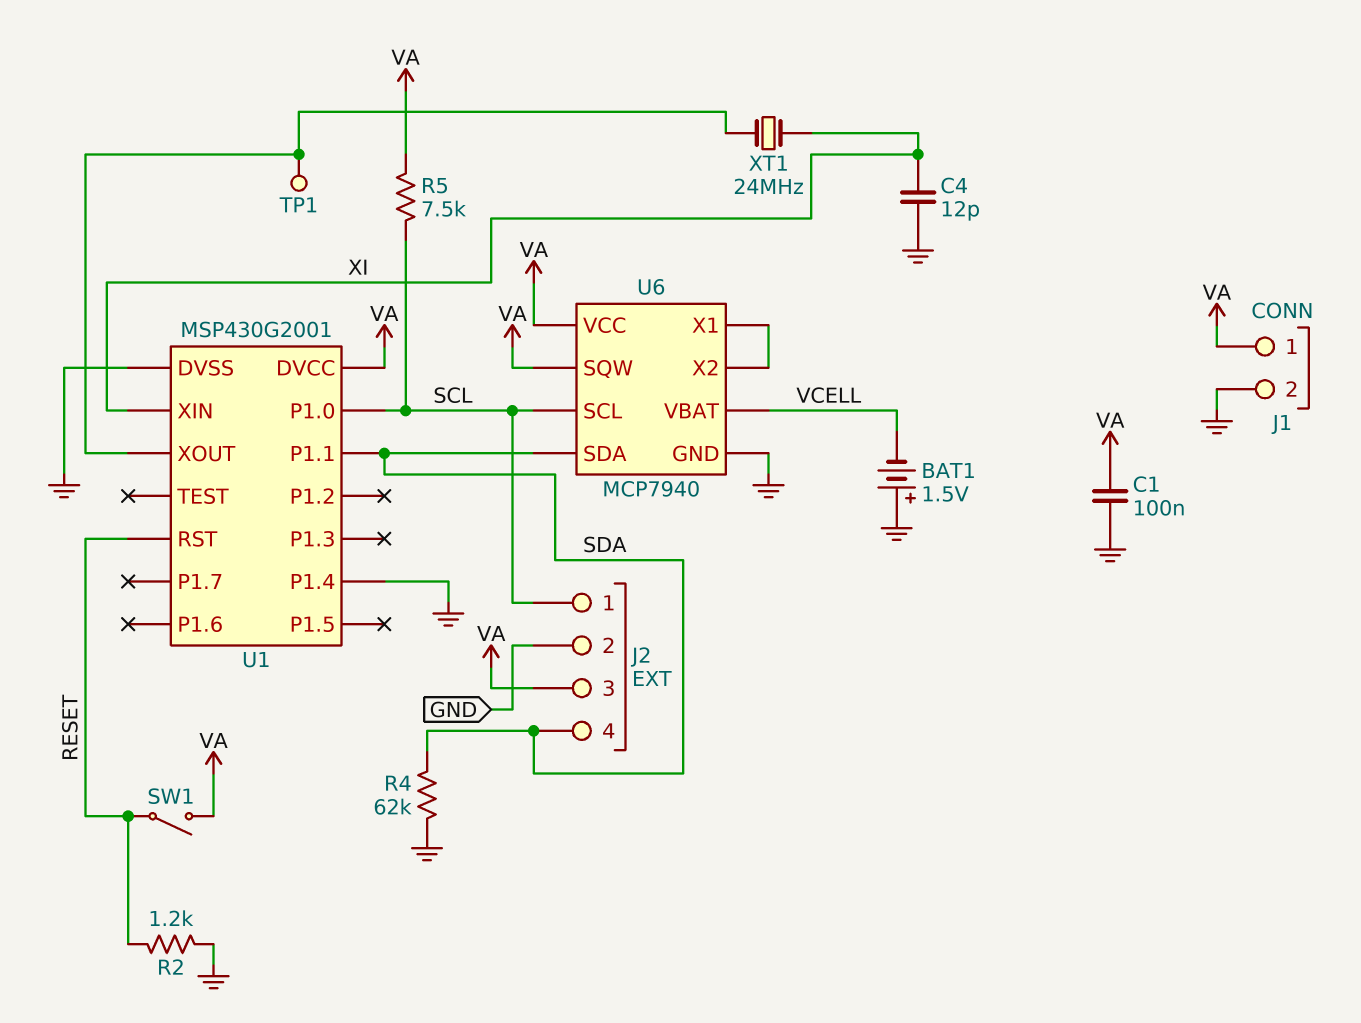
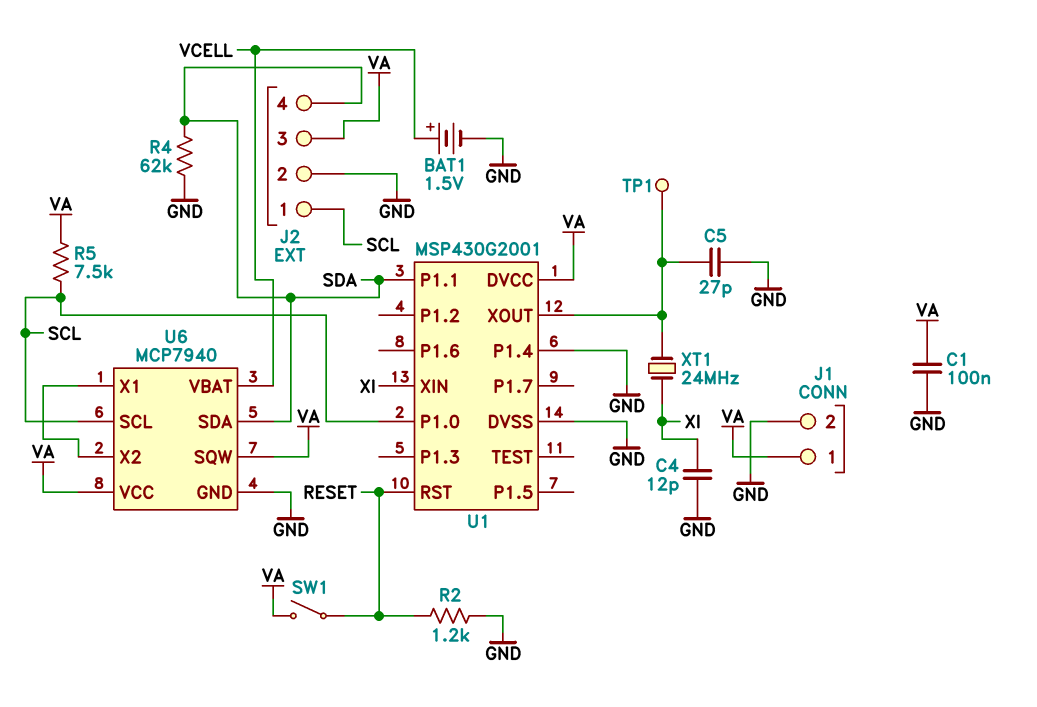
BAT1: 1.5V (plus GND, minus VCELL) -> 1.5V (plus VCELL, minus GND)
C5: none -> 27pF (GND, U1/XOUT)

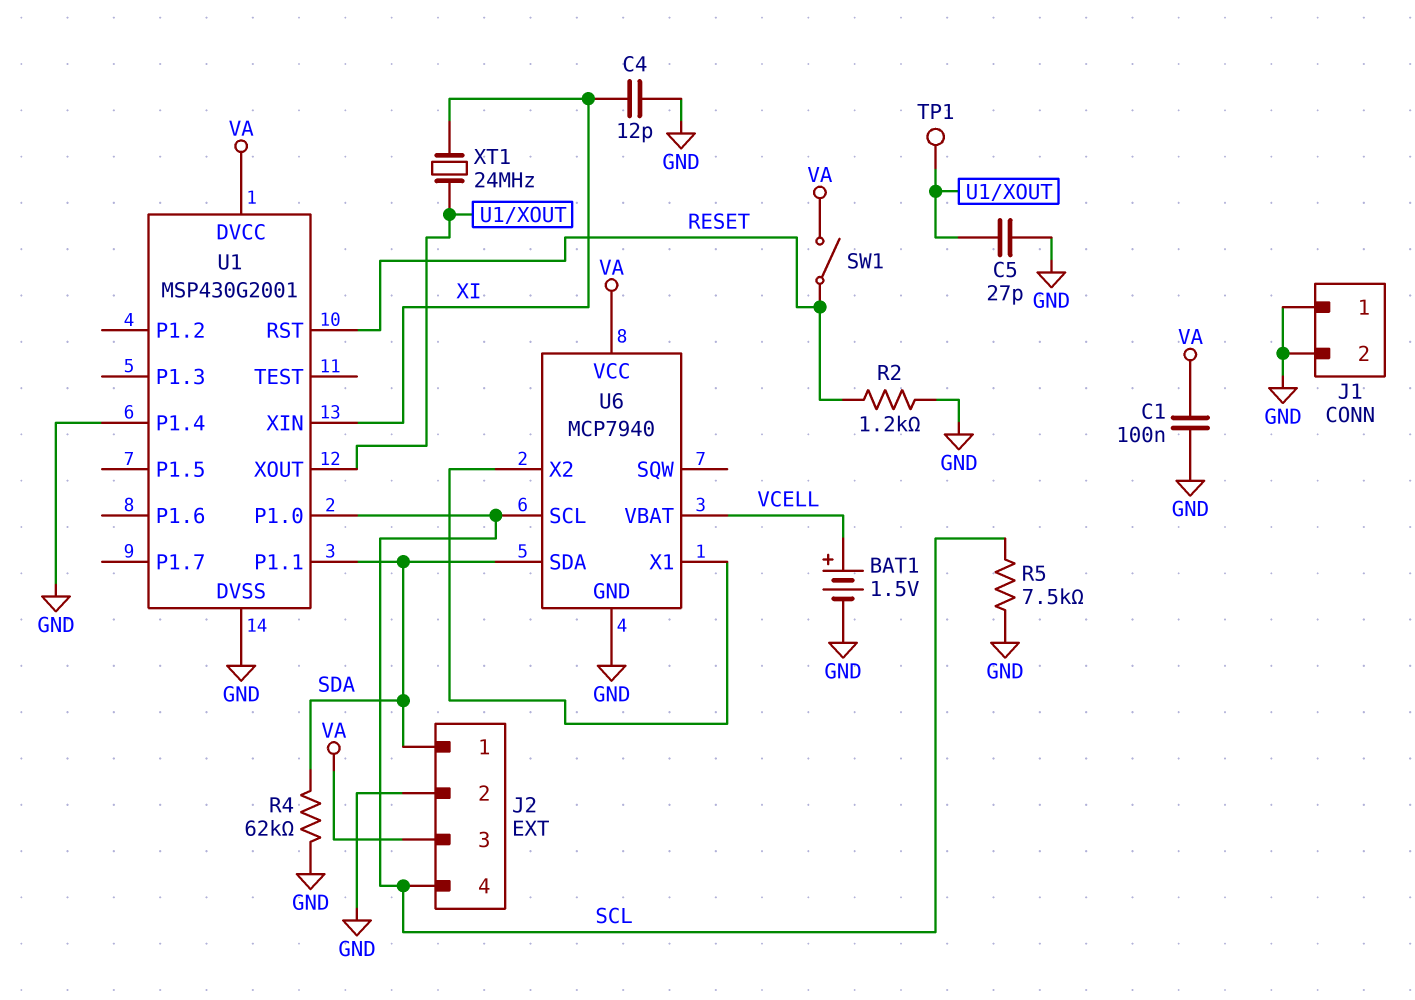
J1 pin 1: VA -> GND
J2 pin 1: SCL -> SDA
J2 pin 4: SDA -> SCL
R5: 7.5k (SCL, VA) -> 7.5k (GND, SCL)
U6 pin SQW: VA -> none

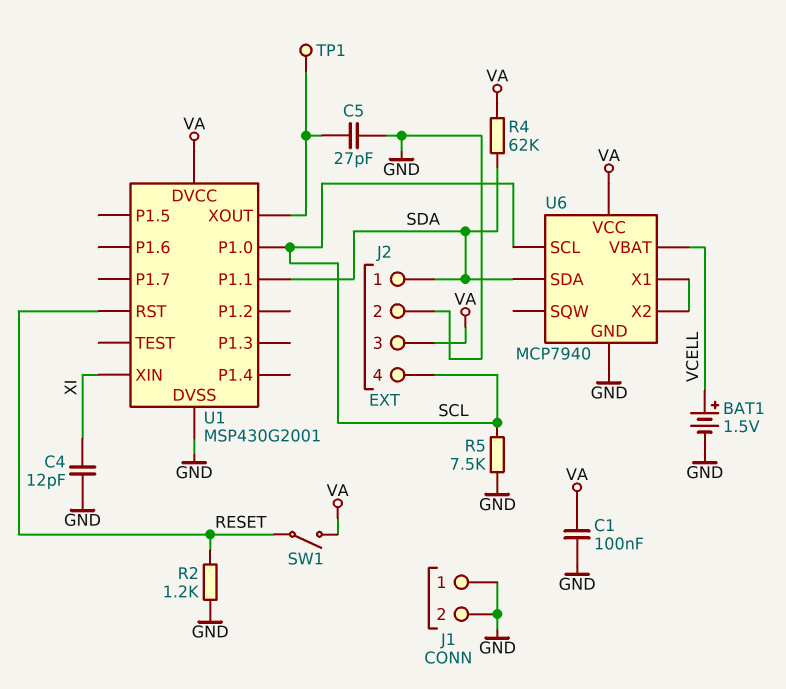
R4: 62k (GND, SDA) -> 62k (SDA, VA)
U1 pin P1.4: GND -> none
XT1: 24MHz (U1/XOUT, XI) -> none

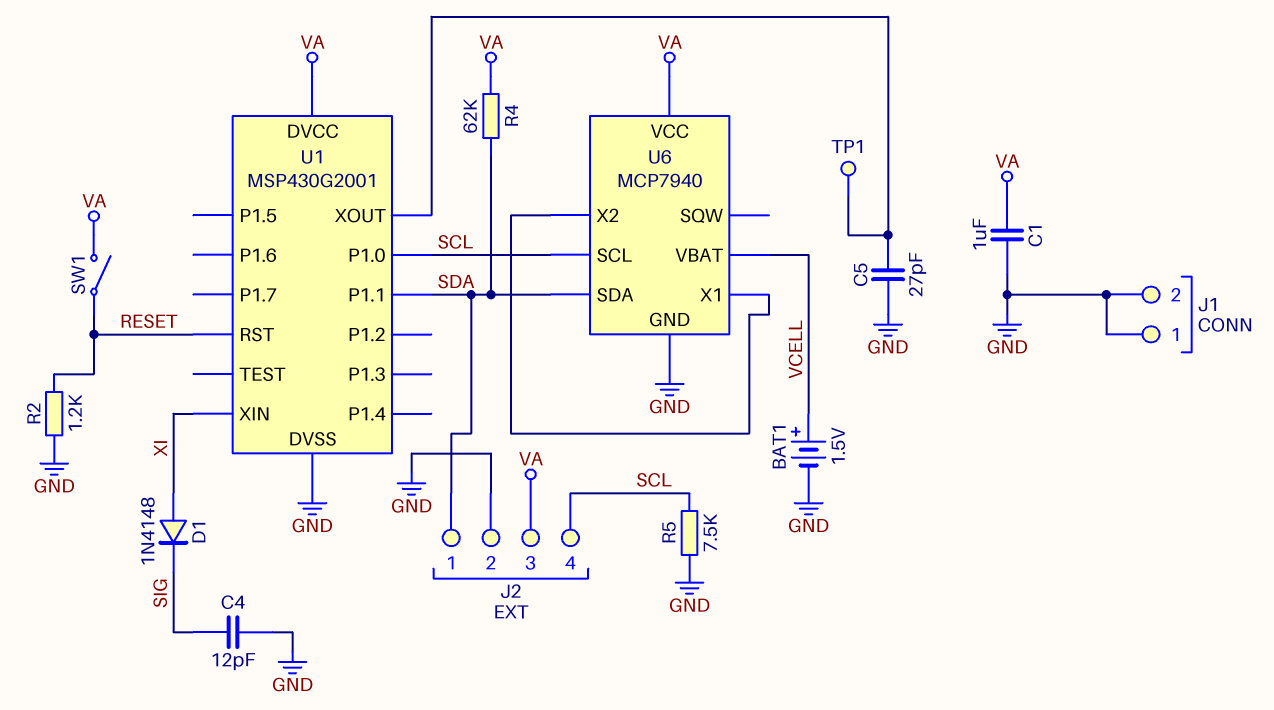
C1: 100nF (GND, VA) -> 1uF (GND, VA)
C4: 12pF (GND, XI) -> 12pF (GND, SIG)
D1: none -> diode 1N4148 (A XI, K SIG)

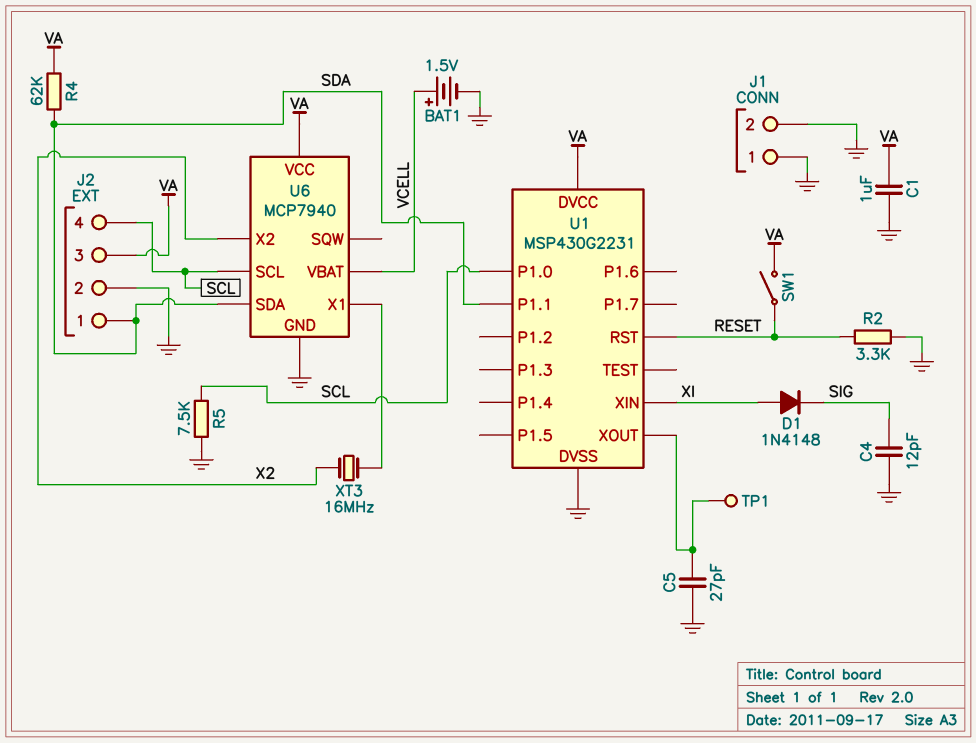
R2: 1.2k (GND, RESET) -> 3.3k (GND, RESET)
U1: MSP430G2001 -> MSP430G2231
U6 pin X2: U6/X1 -> X2
XT3: none -> 16MHz (U6/X1, X2)

